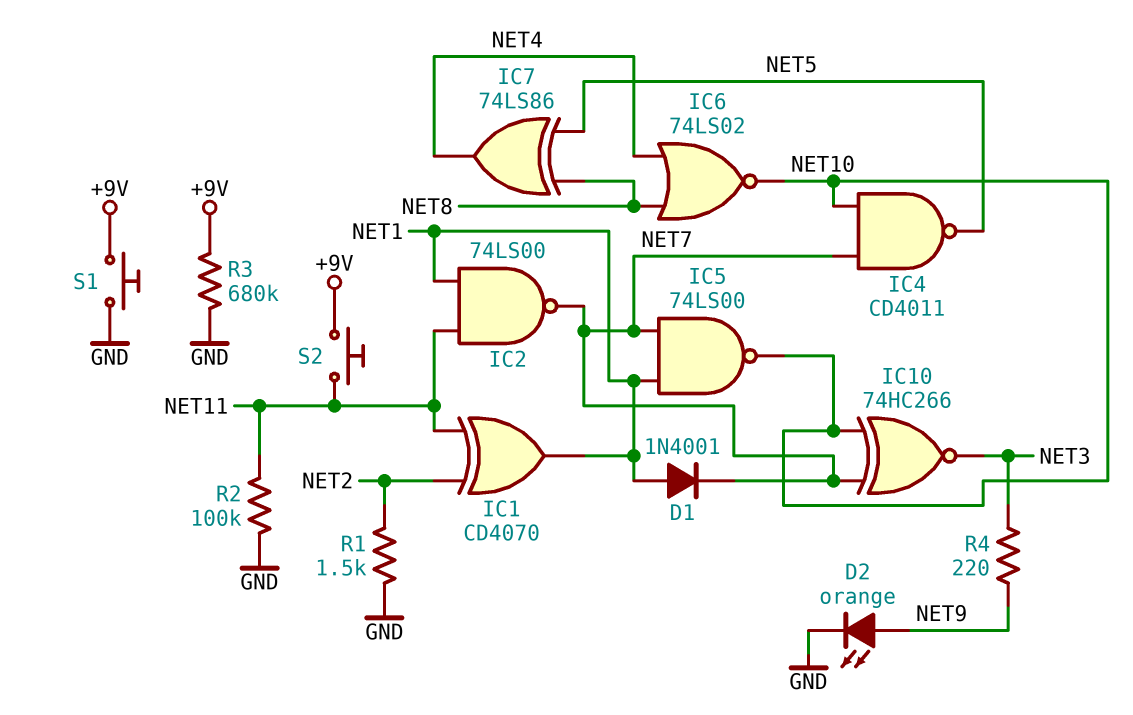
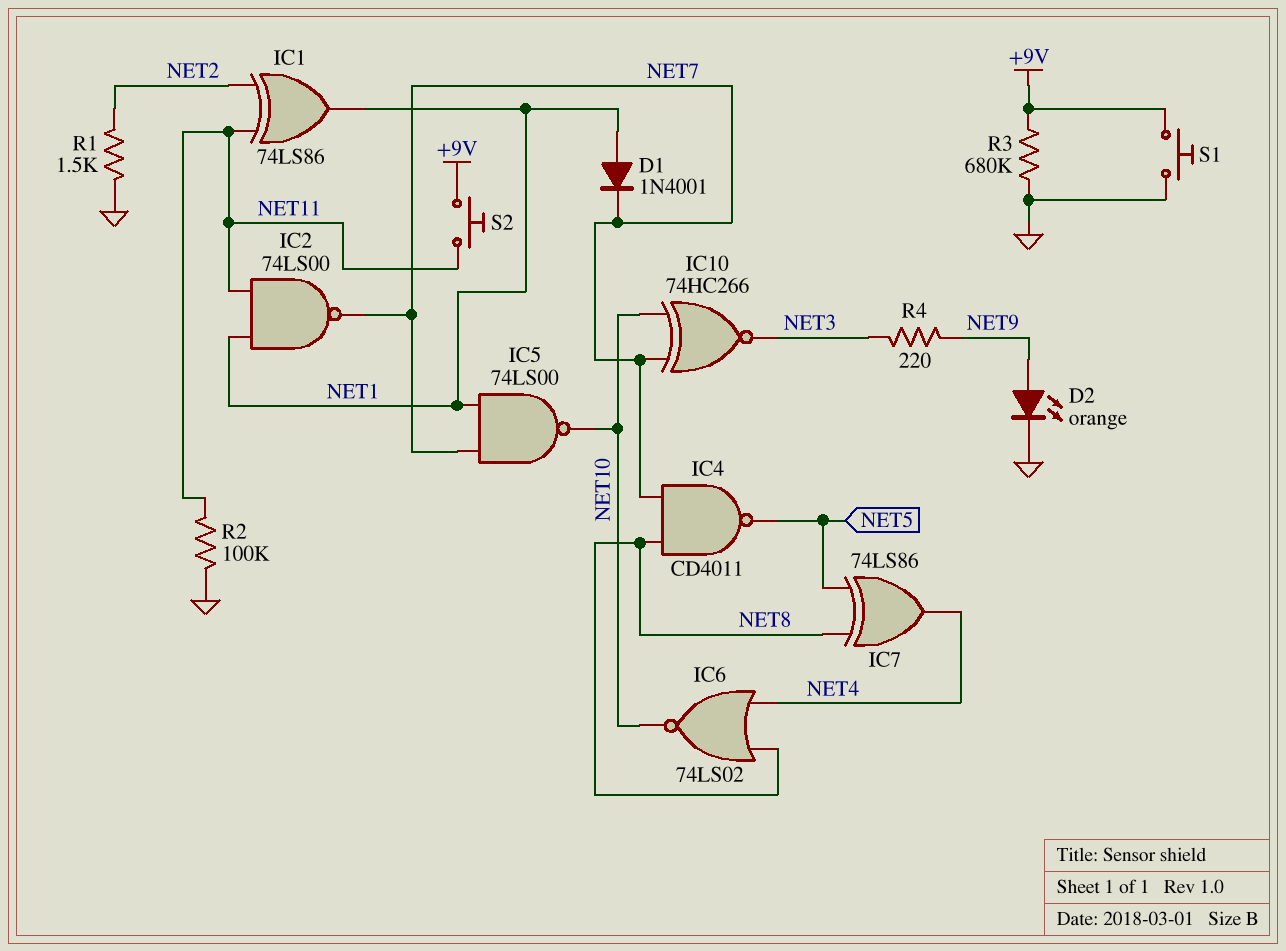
IC1: XOR CD4070 (in NET2, in NET11, out NET1) -> XOR 74LS86 (in NET2, in NET11, out NET1)
IC4: NAND CD4011 (in NET7, in NET10, out NET5) -> NAND CD4011 (in NET7, in NET8, out NET5)

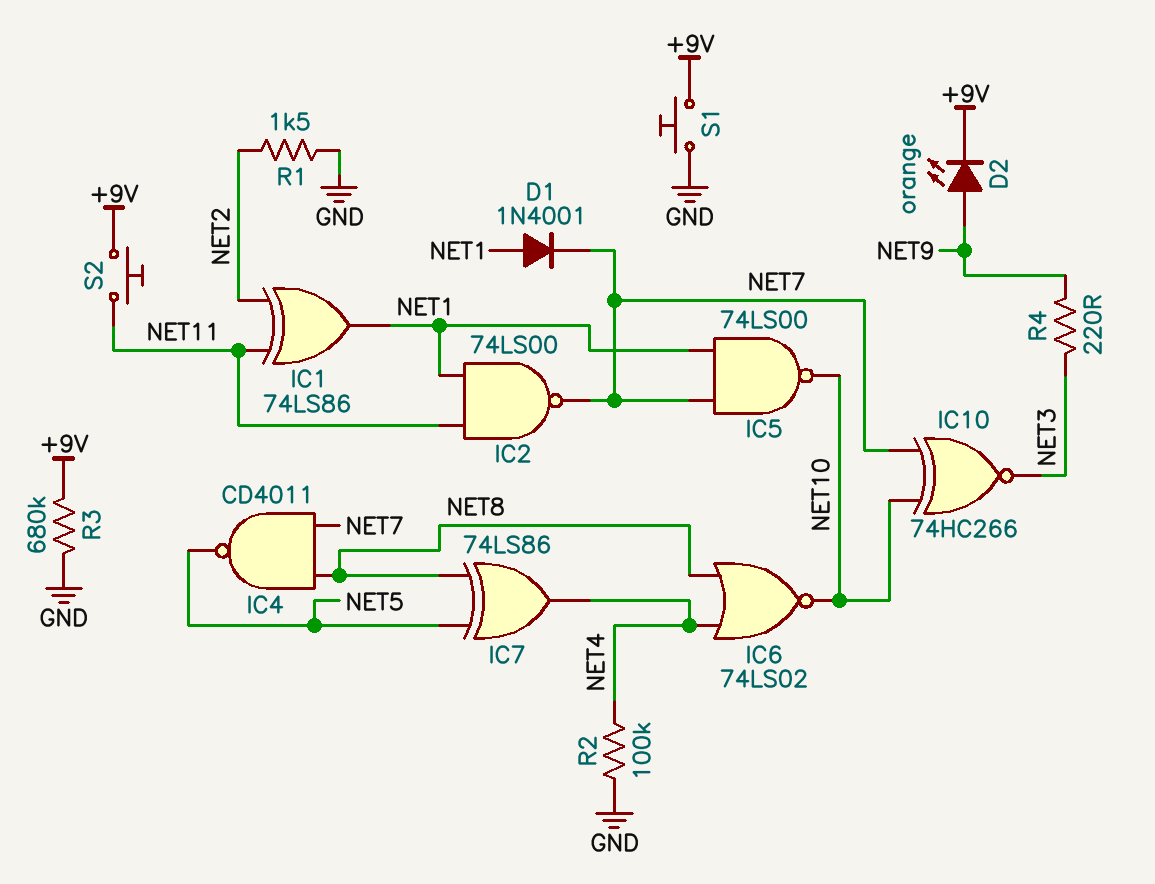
D2: LED orange (A NET9, K GND) -> LED orange (A NET9, K +9V)
R2: 100k (GND, NET11) -> 100k (GND, NET4)

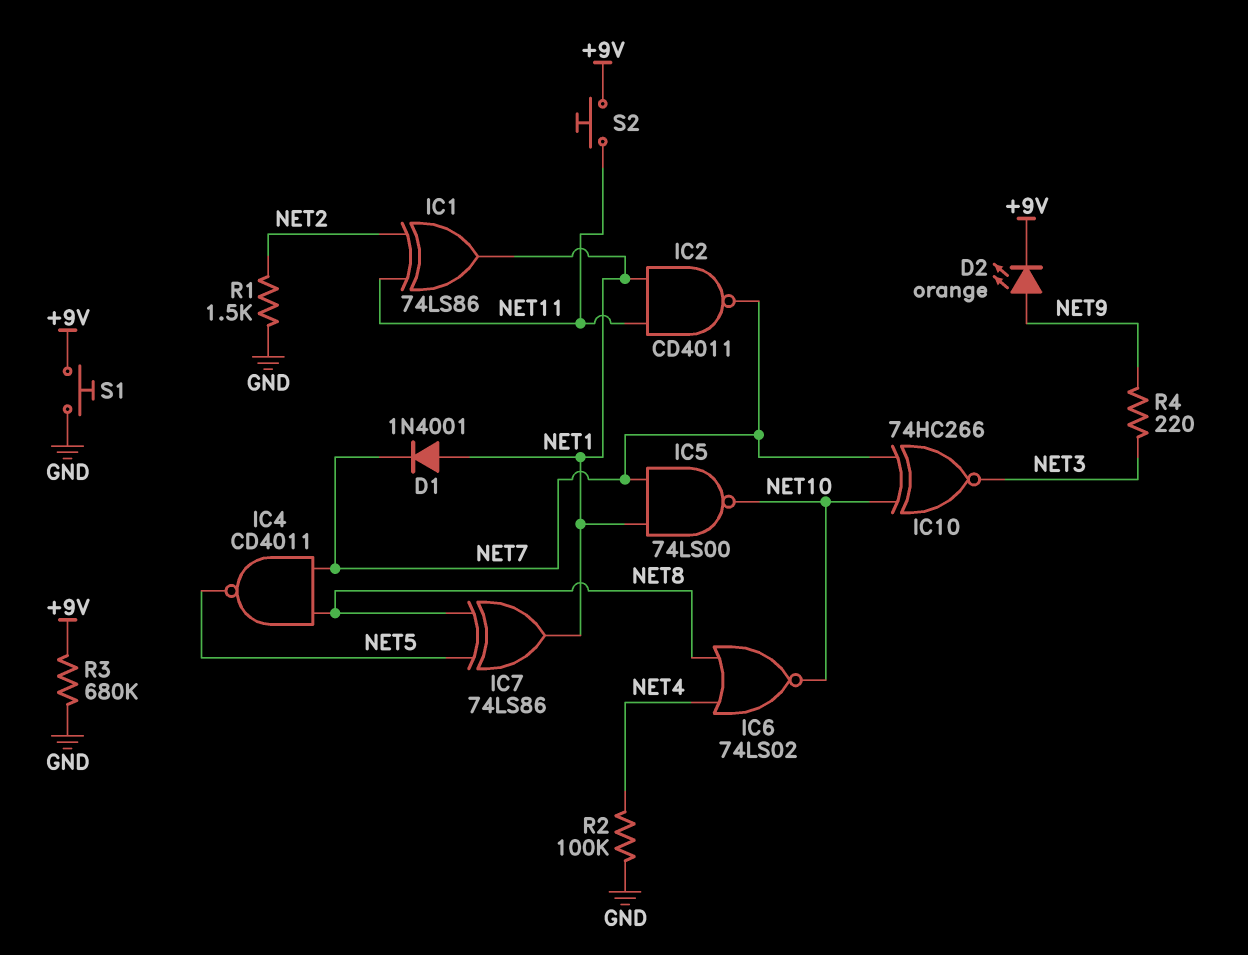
IC2: NAND 74LS00 (in NET1, in NET11, out NET7) -> NAND CD4011 (in NET1, in NET11, out NET7)
IC7: XOR 74LS86 (in NET5, in NET8, out NET4) -> XOR 74LS86 (in NET5, in NET8, out NET1)

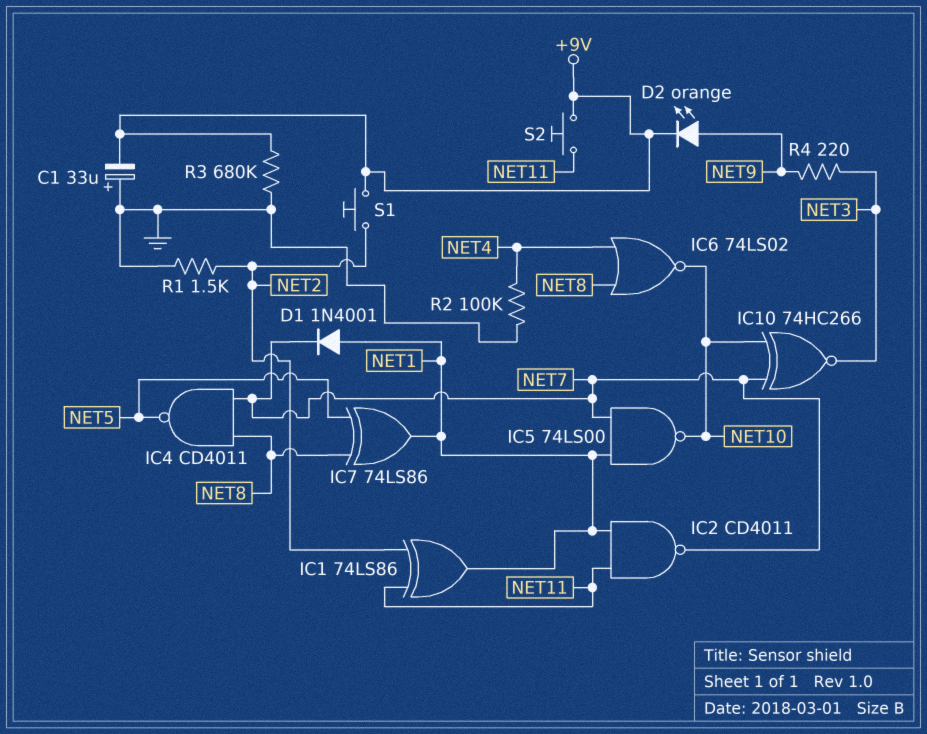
C1: none -> 33uF (plus GND, minus +9V)
S1: button (+9V, GND) -> button (+9V, NET2)

